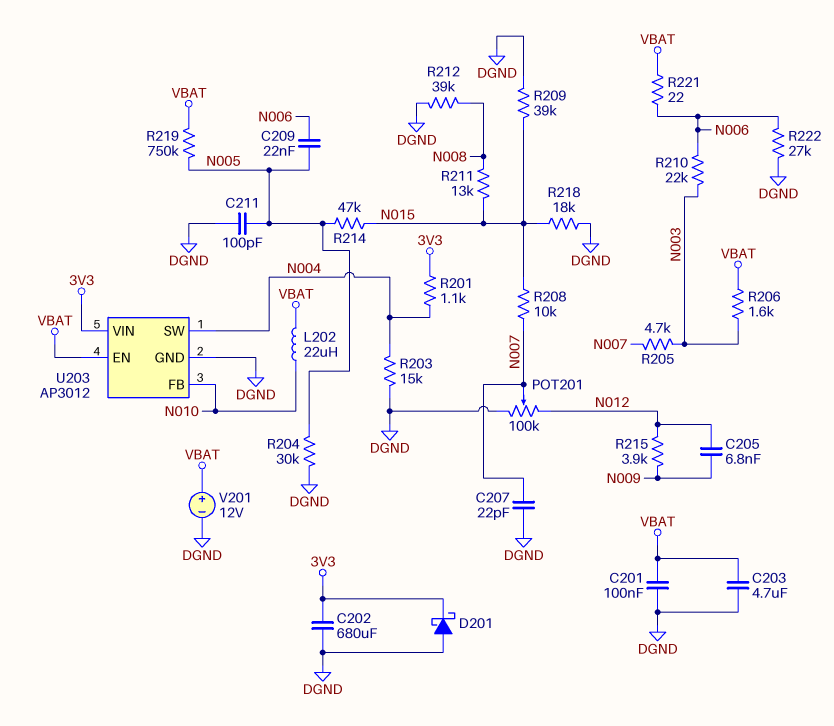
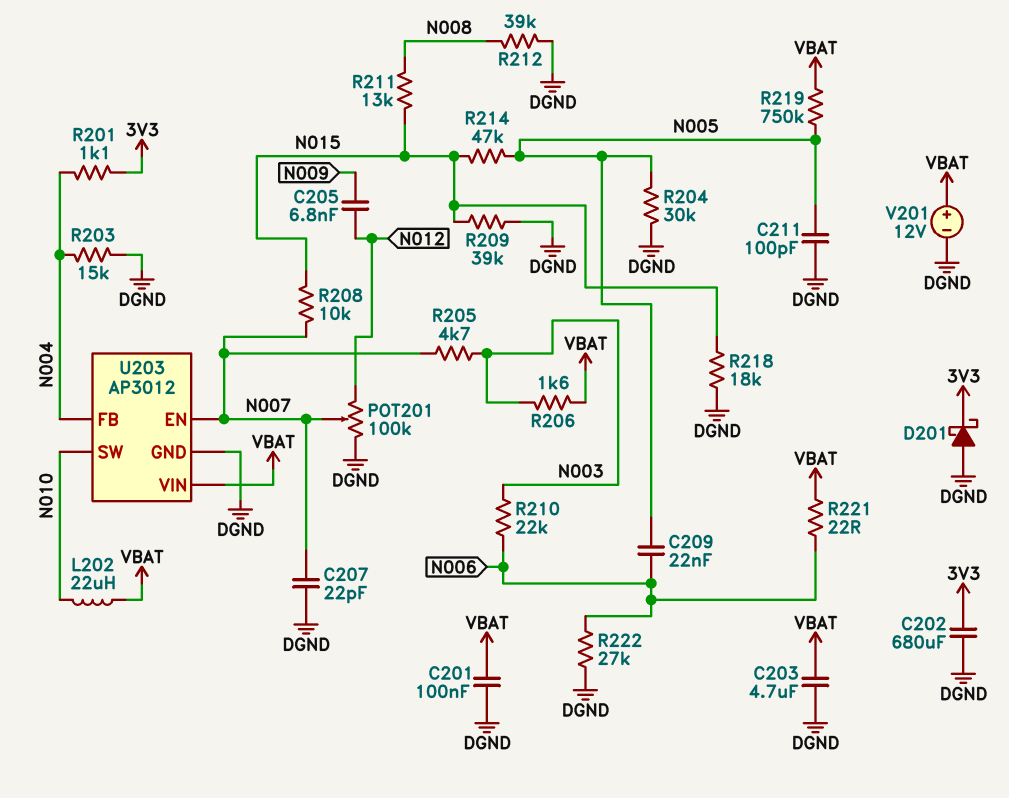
R215: 3.9k (N009, N012) -> none
U203 pin EN: VBAT -> N007
U203 pin FB: N010 -> N004
U203 pin SW: N004 -> N010
U203 pin VIN: 3V3 -> VBAT

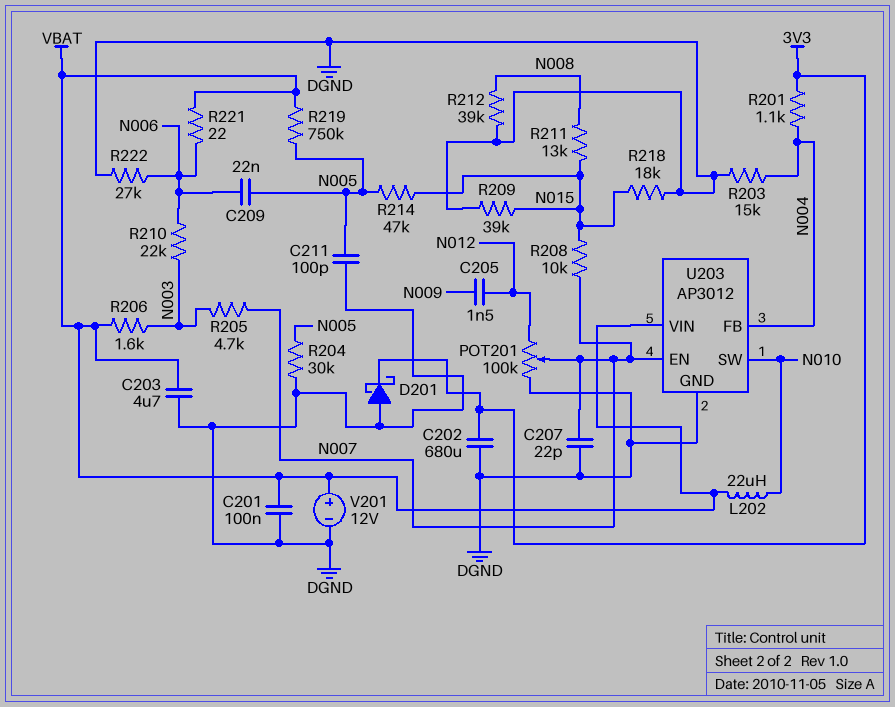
C205: 6.8nF (N009, N012) -> 1.5nF (N009, N012)

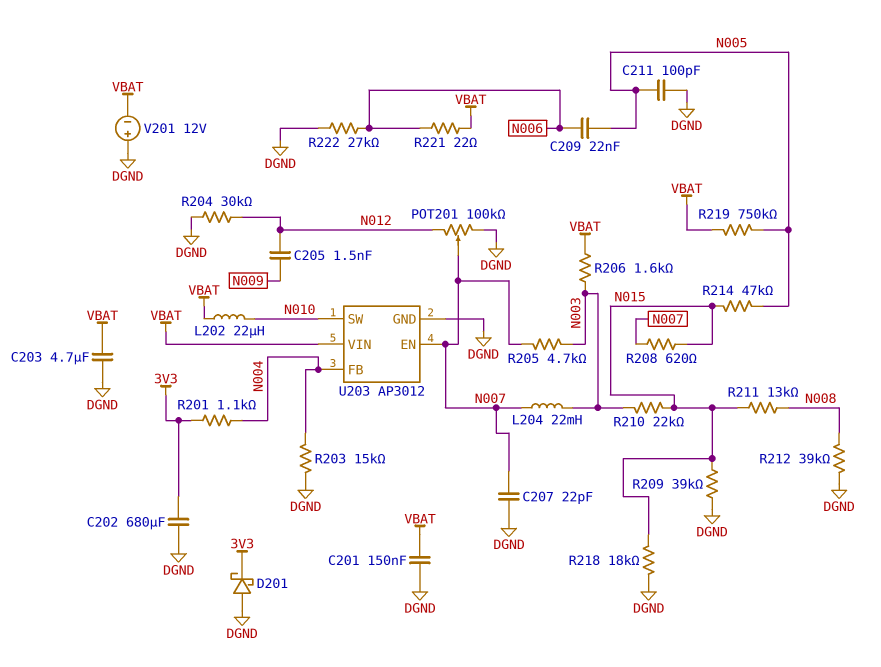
C201: 100nF (DGND, VBAT) -> 150nF (DGND, VBAT)
L204: none -> 22mH (N003, N007)
R204: 30k (DGND, N005) -> 30k (DGND, N012)
R208: 10k (N007, N015) -> 620 (N007, N015)
R210: 22k (N003, N006) -> 22k (N003, N015)
V201: 12V (plus VBAT, minus DGND) -> 12V (plus DGND, minus VBAT)

